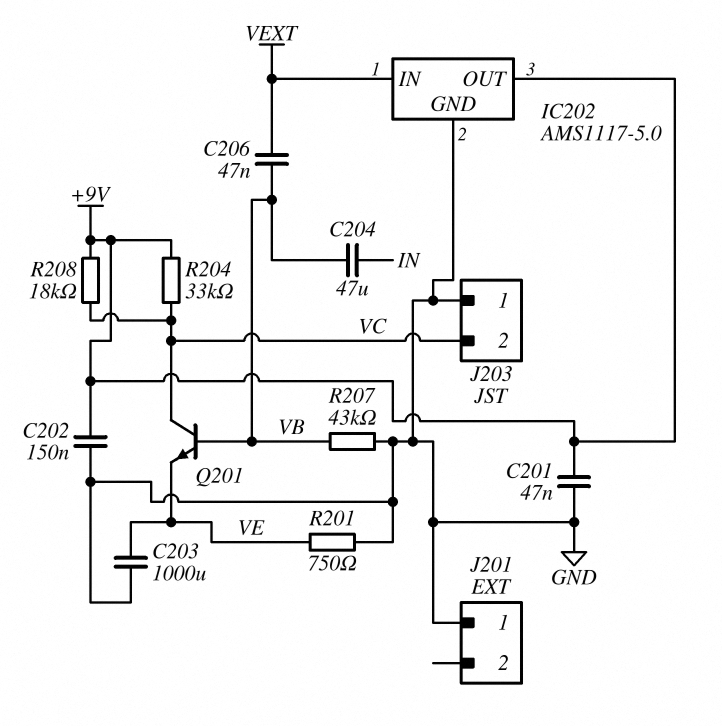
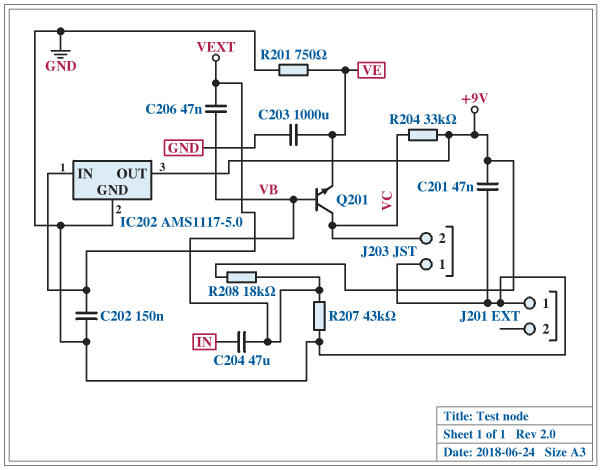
C202: 150nF (+9V, GND) -> 150nF (GND, VEXT)
R208: 18k (+9V, VC) -> 18k (+9V, VB)

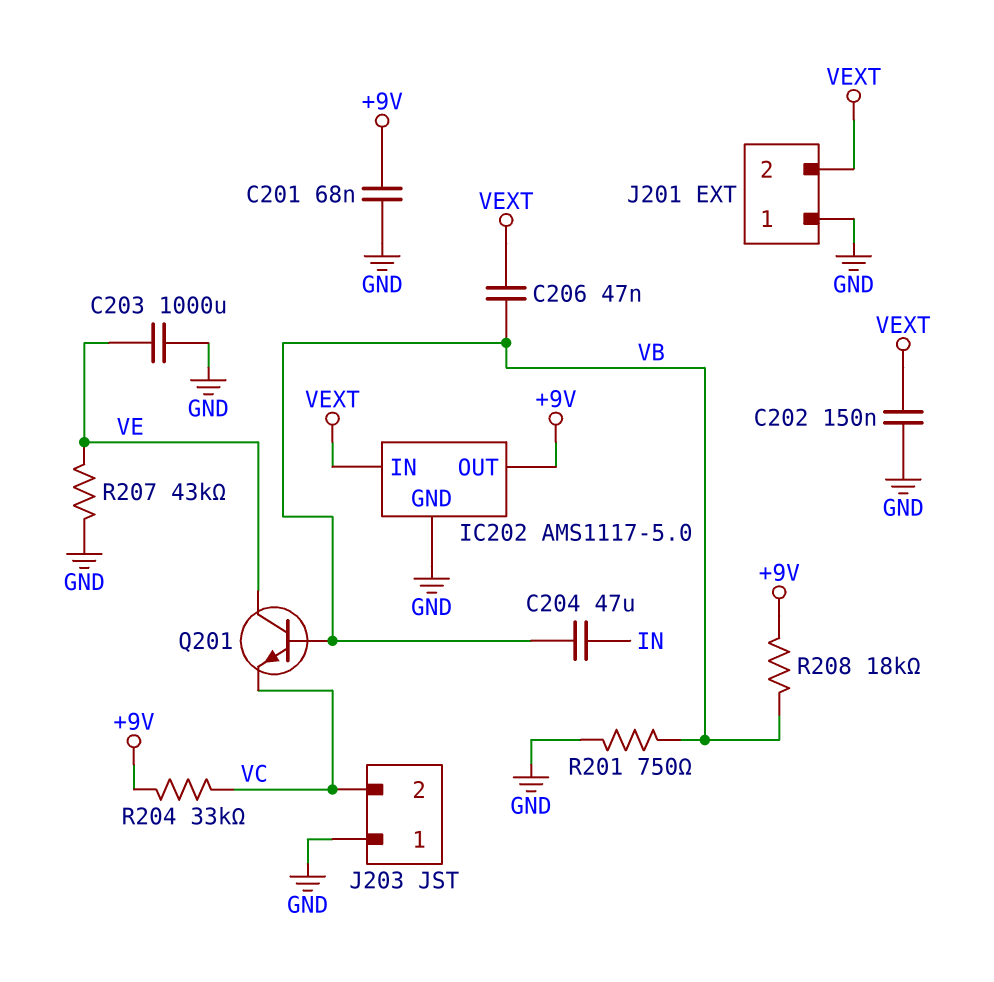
C201: 47nF (+9V, GND) -> 68nF (+9V, GND)
J201 pin 2: none -> VEXT
Q201: NPN (B VB, C VC, E VE) -> NPN (B VB, C VE, E VC)
R201: 750 (GND, VE) -> 750 (GND, VB)
R207: 43k (GND, VB) -> 43k (GND, VE)

